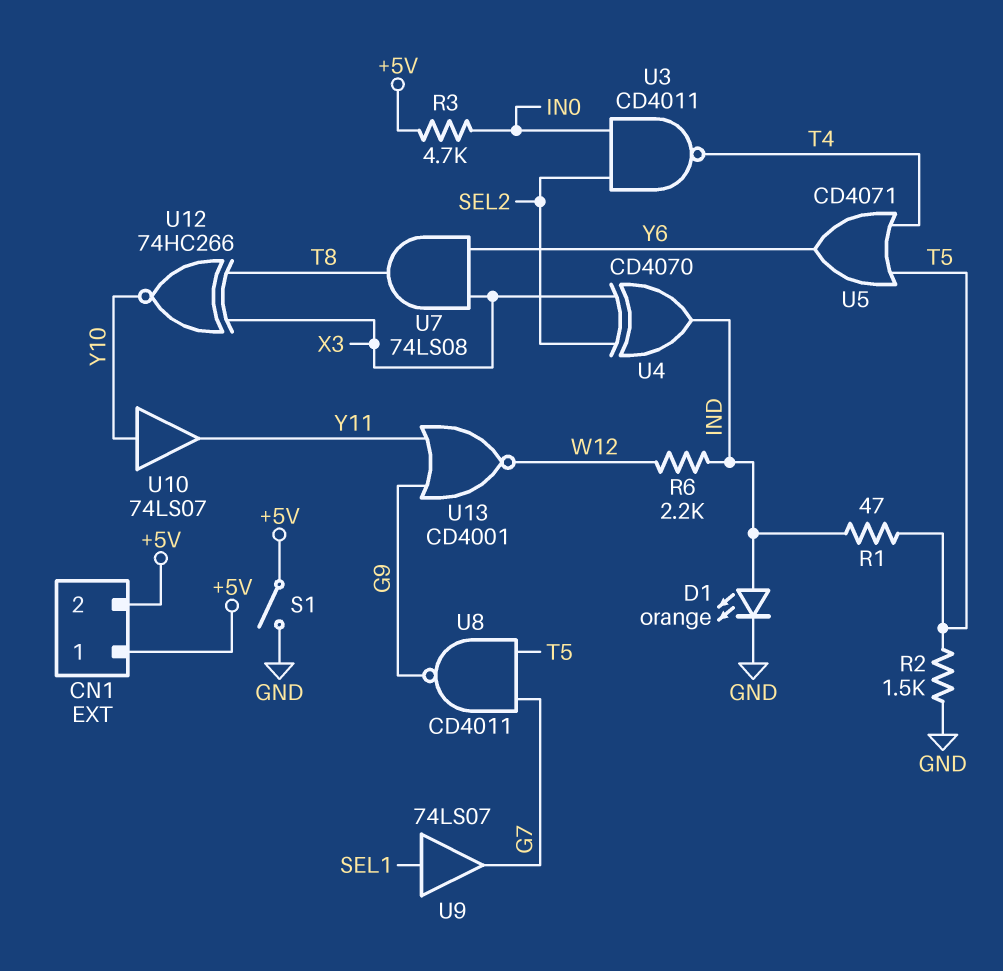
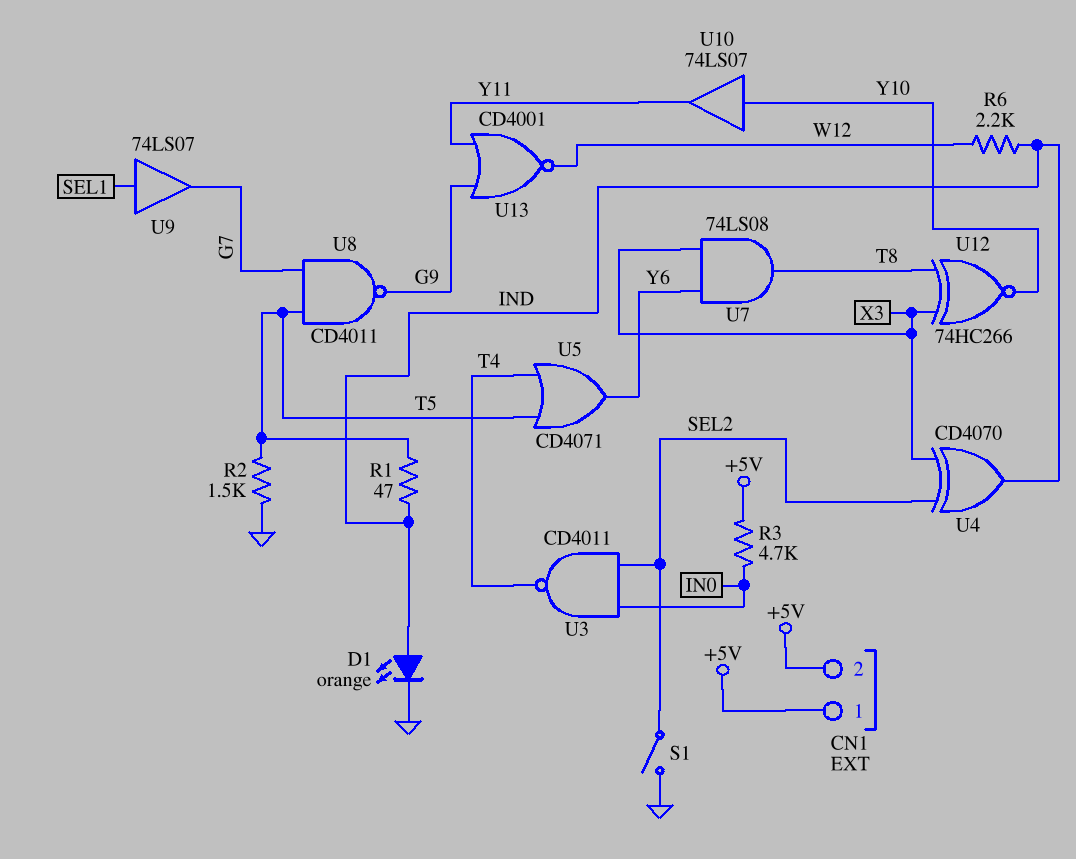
S1: switch (+5V, GND) -> switch (GND, SEL2)

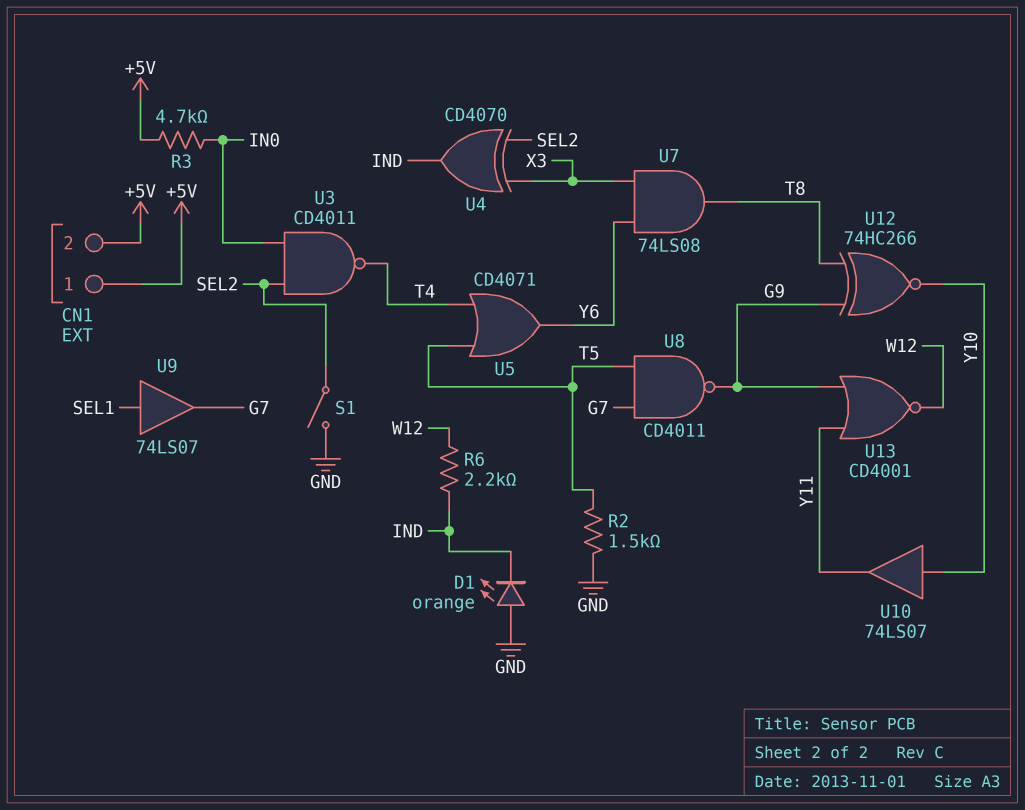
D1: LED orange (A IND, K GND) -> LED orange (A GND, K IND)
R1: 47 (IND, T5) -> none
U12: XNOR 74HC266 (in T8, in X3, out Y10) -> XNOR 74HC266 (in G9, in T8, out Y10)

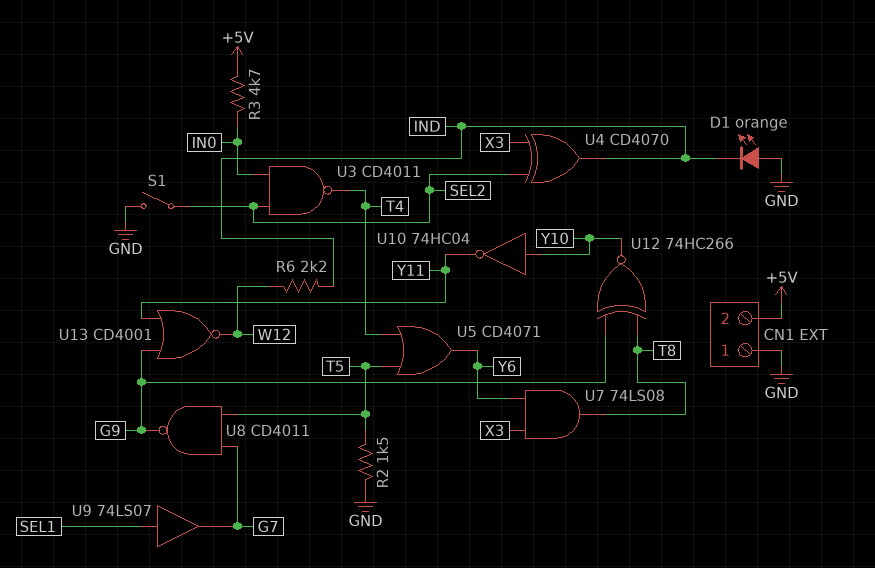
CN1 pin 1: +5V -> GND
U10: buffer 74LS07 (in Y10, out Y11) -> NOT 74HC04 (in Y10, out Y11)

